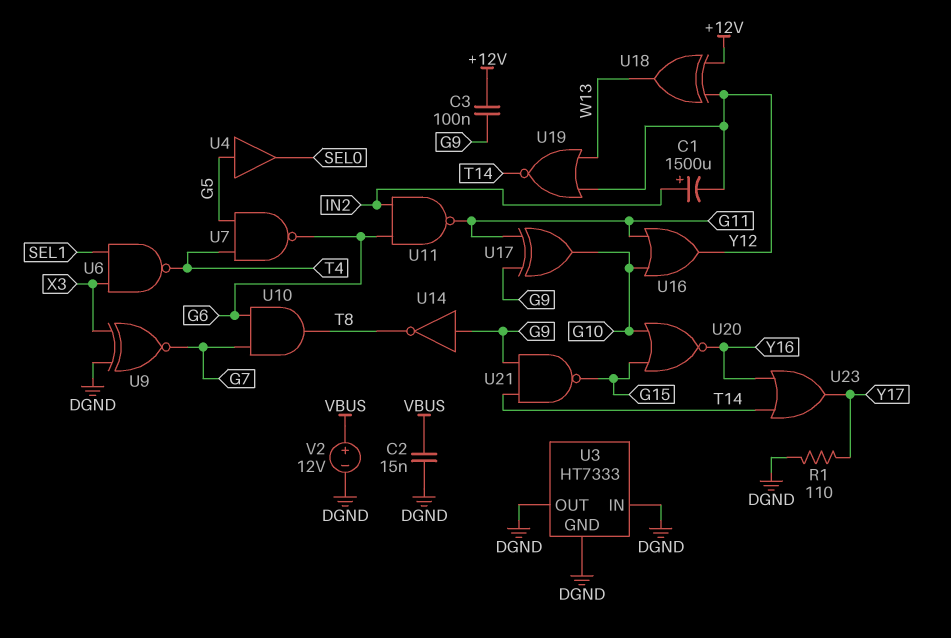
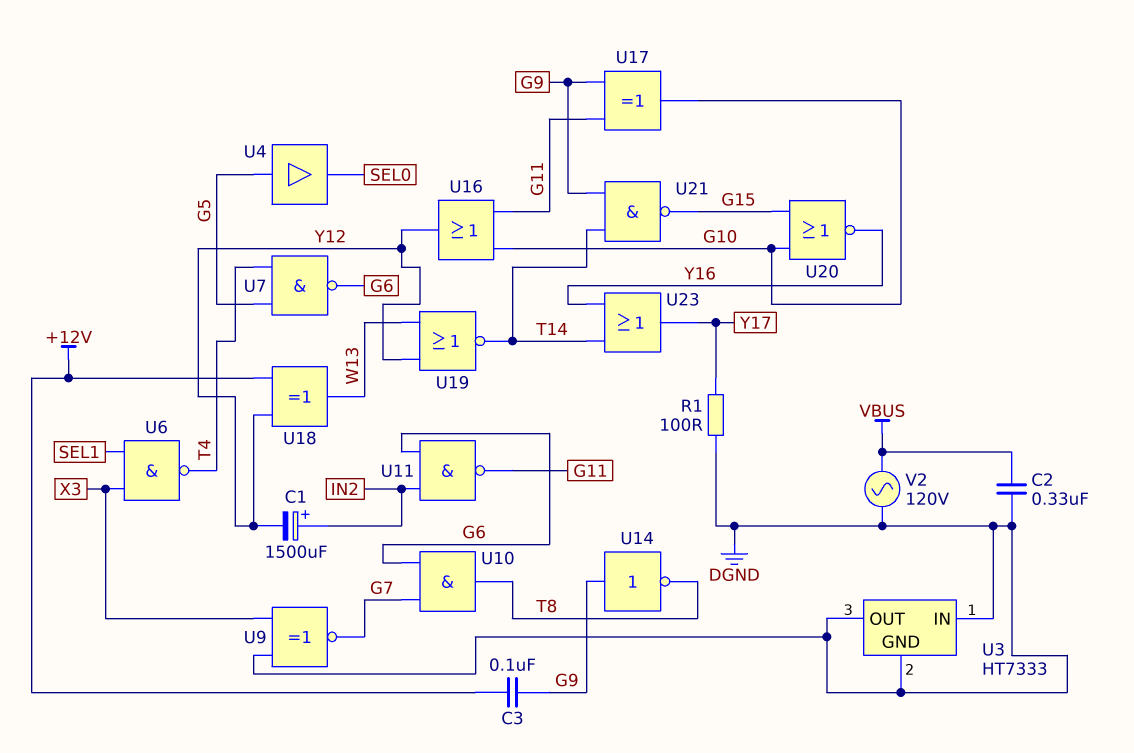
C2: 15nF (DGND, VBUS) -> 330nF (DGND, VBUS)
R1: 110 (DGND, Y17) -> 100 (DGND, Y17)
V2: 12V (plus VBUS, minus DGND) -> AC 120V (DGND, VBUS)

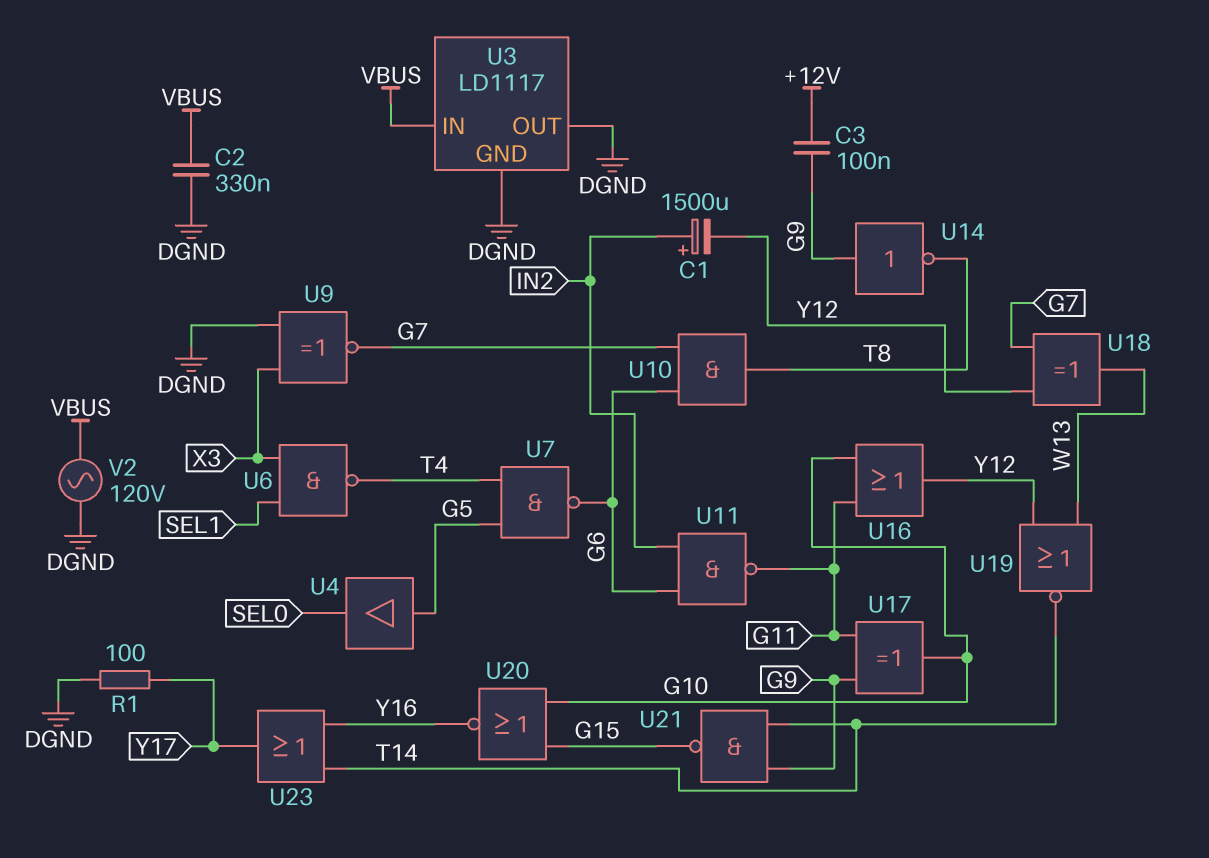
U3: HT7333 -> LD1117
U3 pin IN: DGND -> VBUS
U18: XOR (in +12V, in Y12, out W13) -> XOR (in G7, in Y12, out W13)

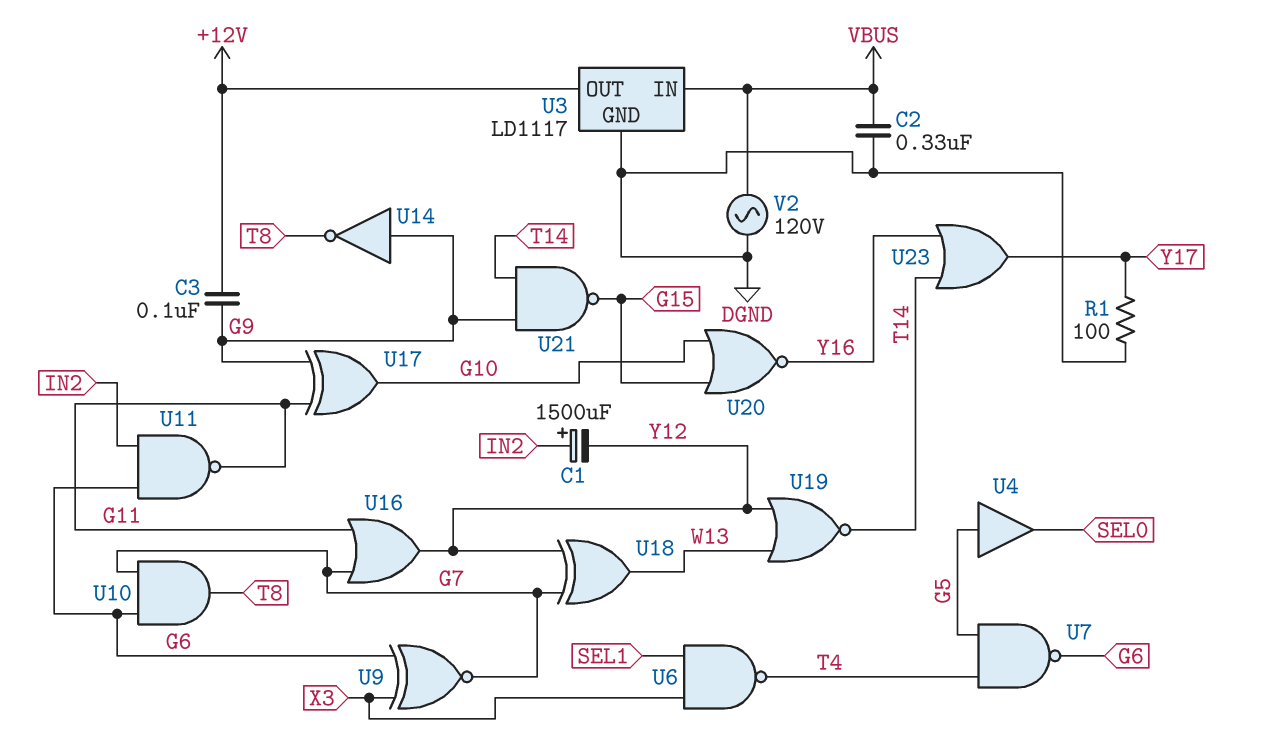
U3 pin OUT: DGND -> +12V
U9: XNOR (in DGND, in X3, out G7) -> XNOR (in G6, in X3, out G7)
U16: OR (in G10, in G11, out Y12) -> OR (in G7, in G11, out Y12)

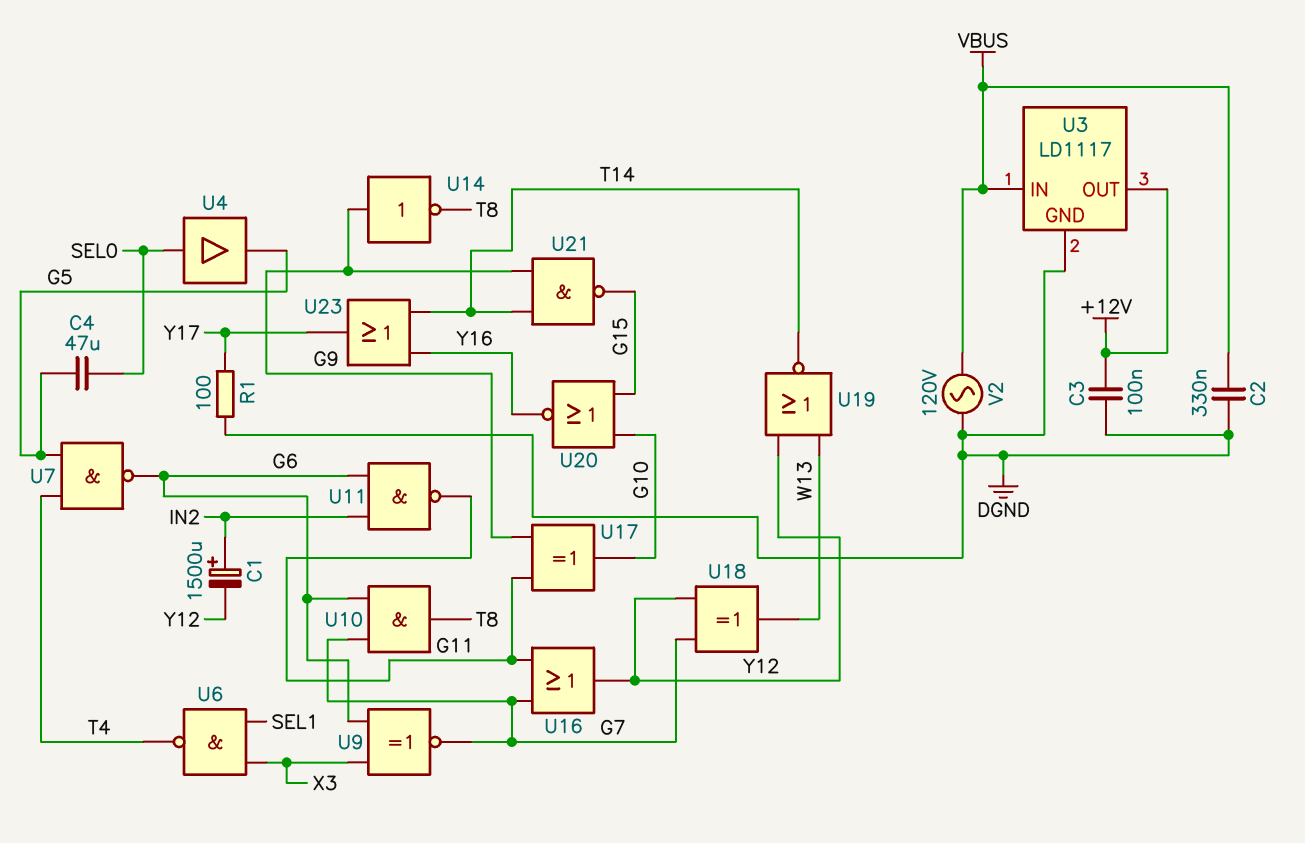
C3: 100nF (+12V, G9) -> 100nF (+12V, DGND)
C4: none -> 47uF (G5, SEL0)
U4: buffer (in G5, out SEL0) -> buffer (in SEL0, out G5)

